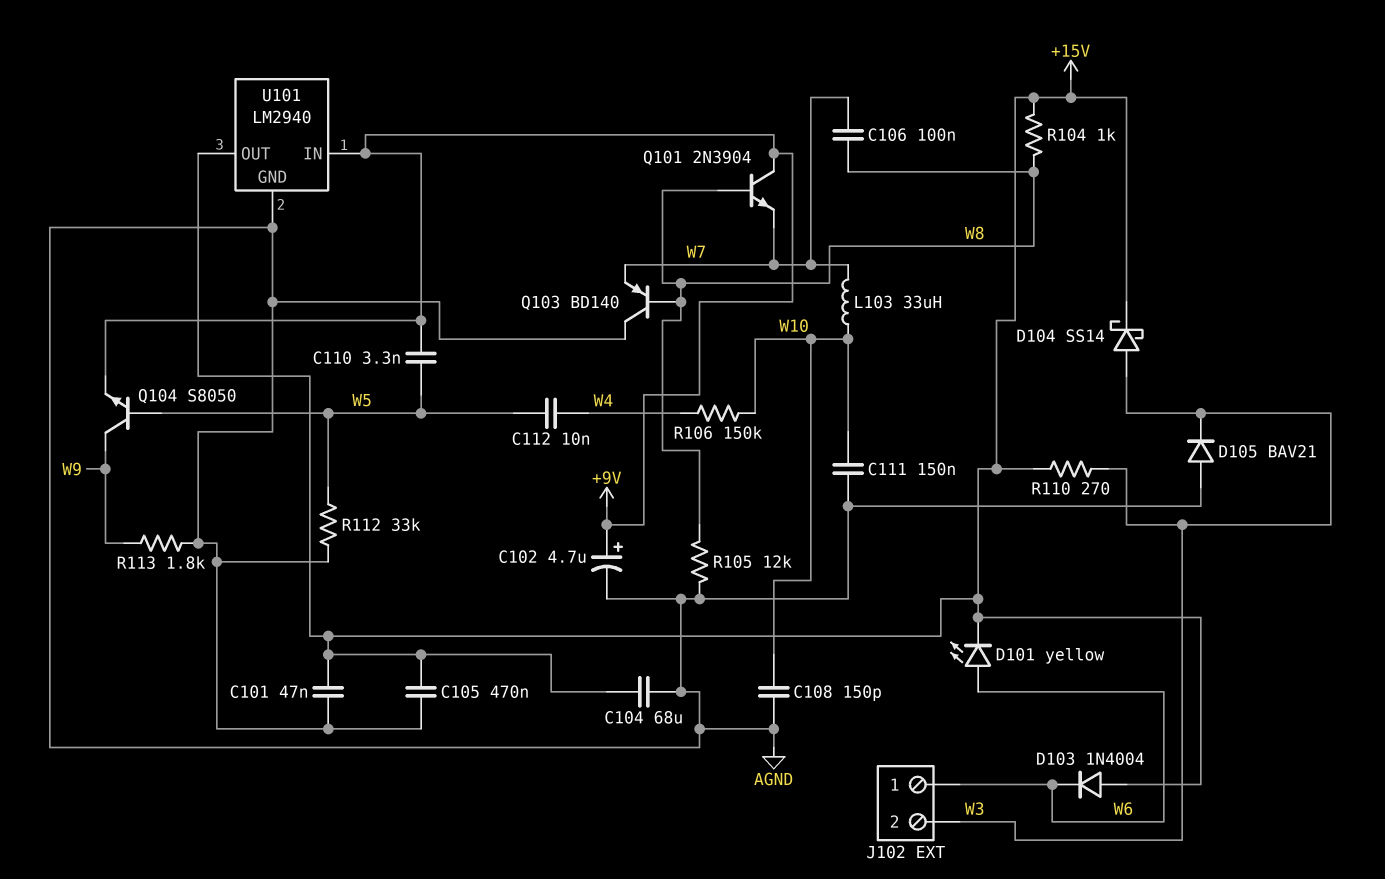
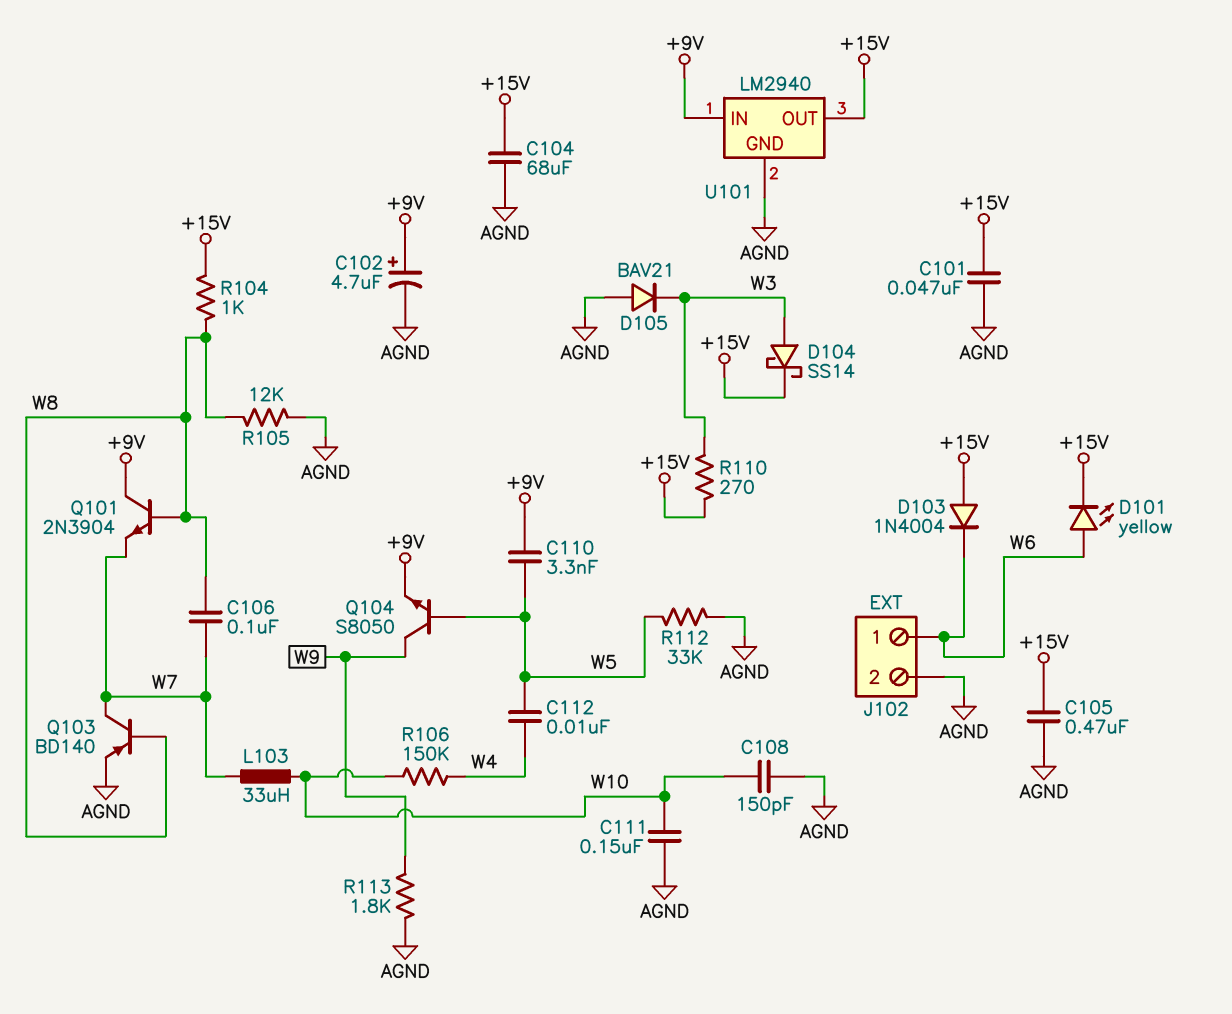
J102 pin 2: W3 -> AGND
Q103: PNP BD140 (B W8, C AGND, E W7) -> PNP BD140 (B W8, C W7, E AGND)

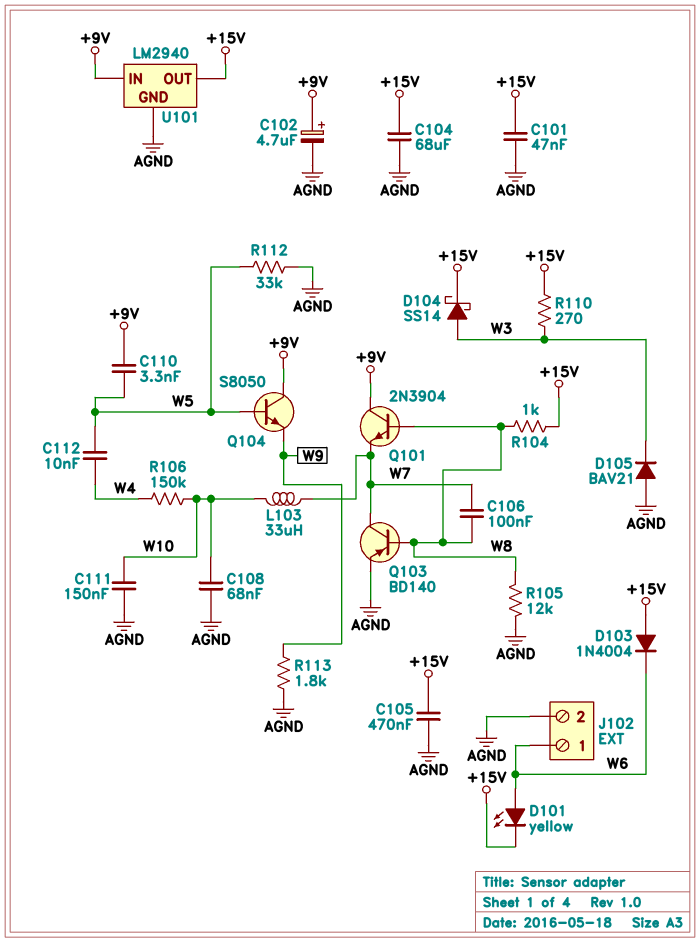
C108: 150pF (AGND, W10) -> 68nF (AGND, W10)
Q104: NPN S8050 (B W5, C W9, E +9V) -> NPN S8050 (B W5, C +9V, E W9)

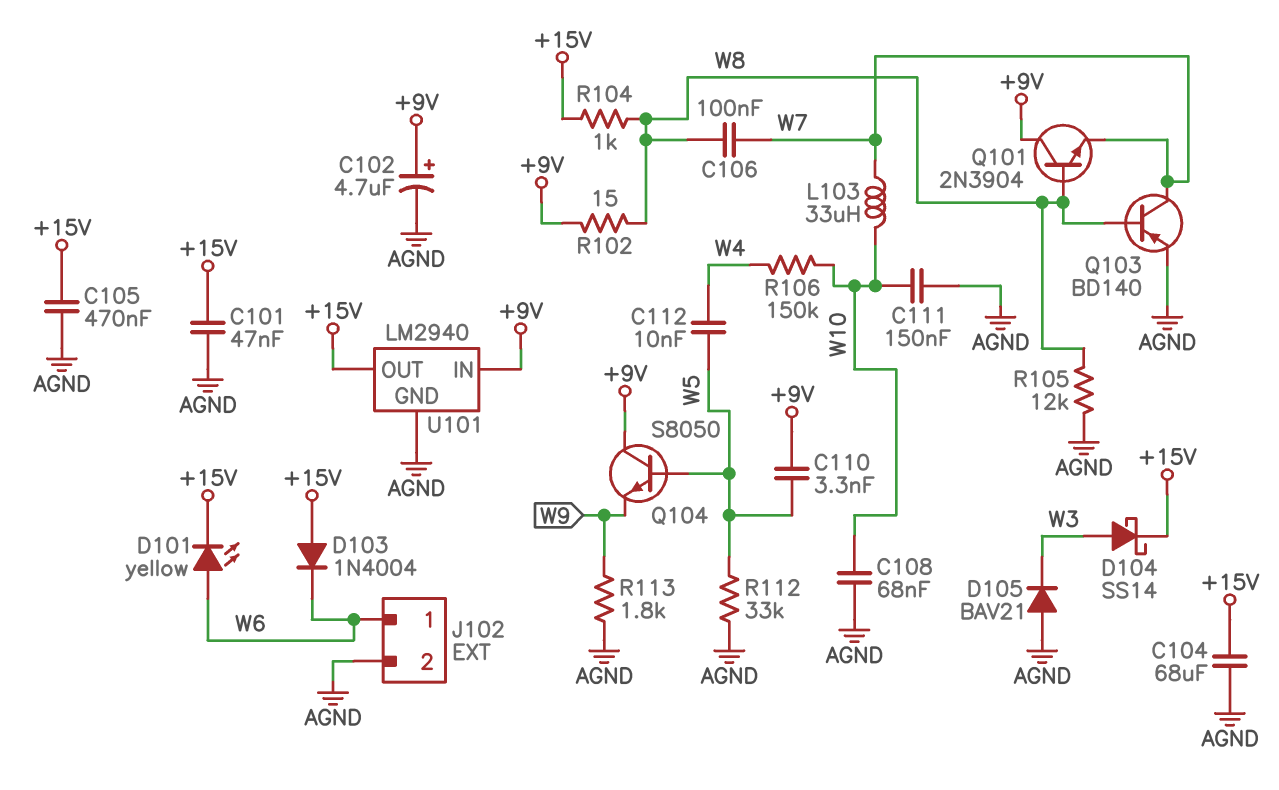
R102: none -> 15 (+9V, W8)
R110: 270 (+15V, W3) -> none

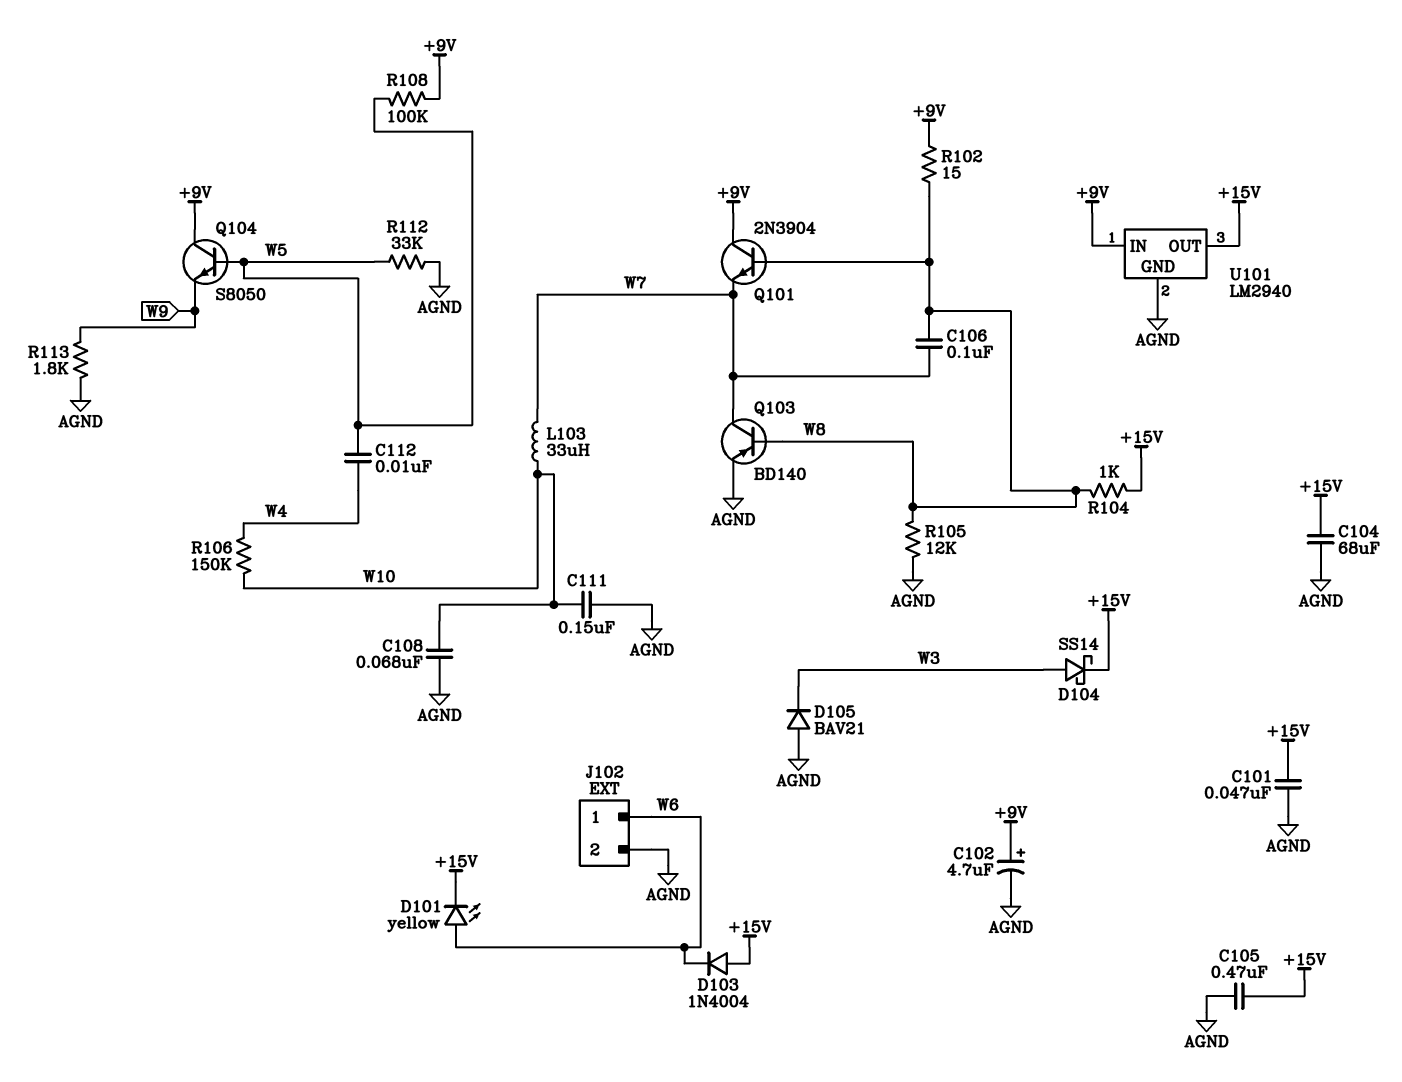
C110: 3.3nF (+9V, W5) -> none
R108: none -> 100k (+9V, W5)

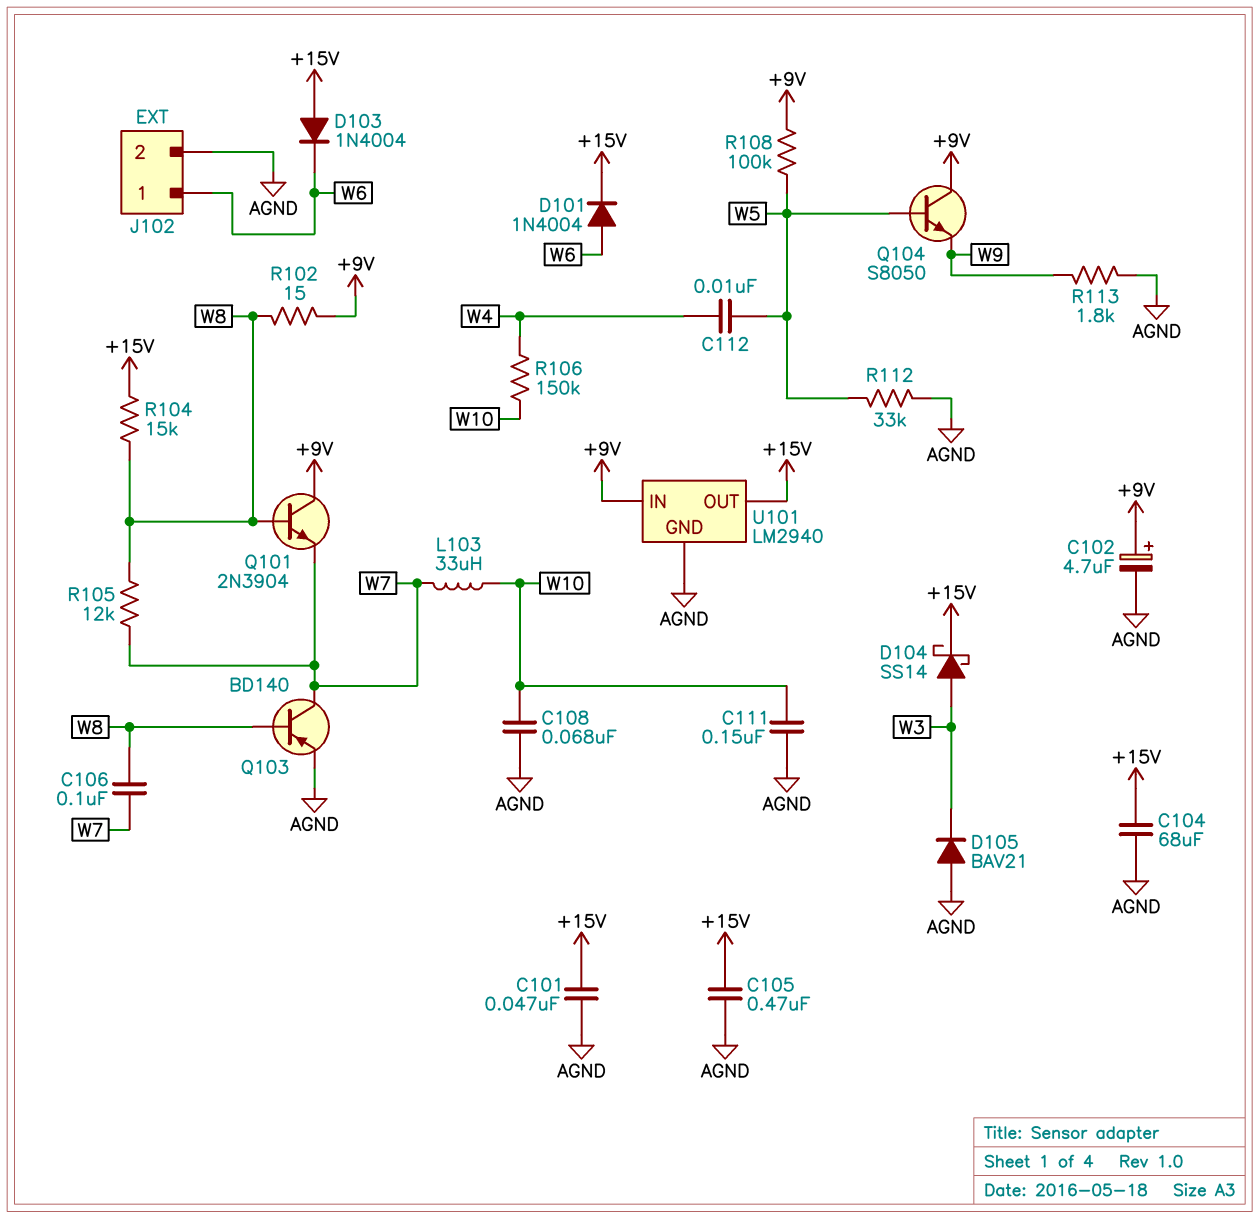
D101: LED yellow (A W6, K +15V) -> diode 1N4004 (A W6, K +15V)
R104: 1k (+15V, W8) -> 15k (+15V, W8)
R105: 12k (AGND, W8) -> 12k (W7, W8)

